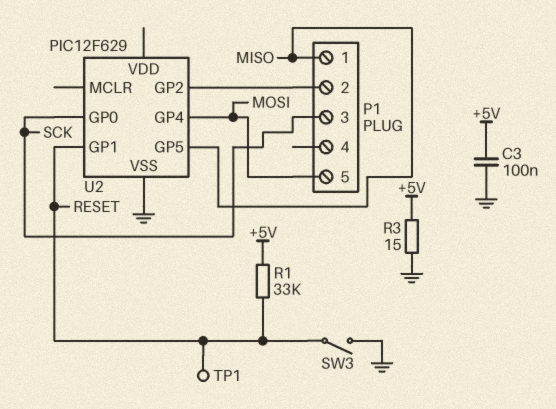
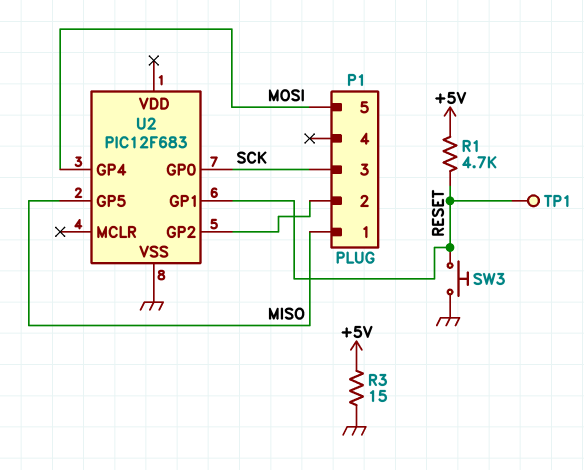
C3: 100nF (+5V, GND) -> none
R1: 33k (+5V, RESET) -> 4.7k (+5V, RESET)
SW3: switch (GND, RESET) -> button (GND, RESET)
U2: PIC12F629 -> PIC12F683

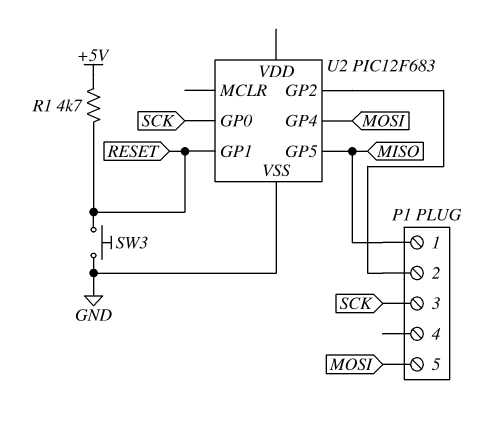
R3: 15 (+5V, GND) -> none
TP1: test point (RESET) -> none

